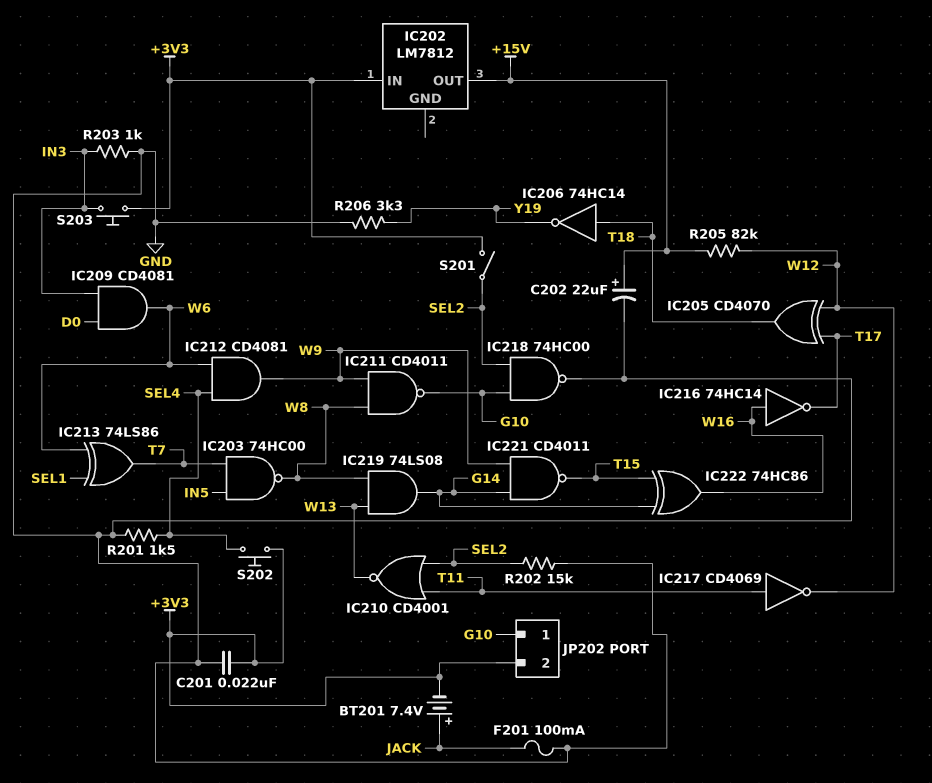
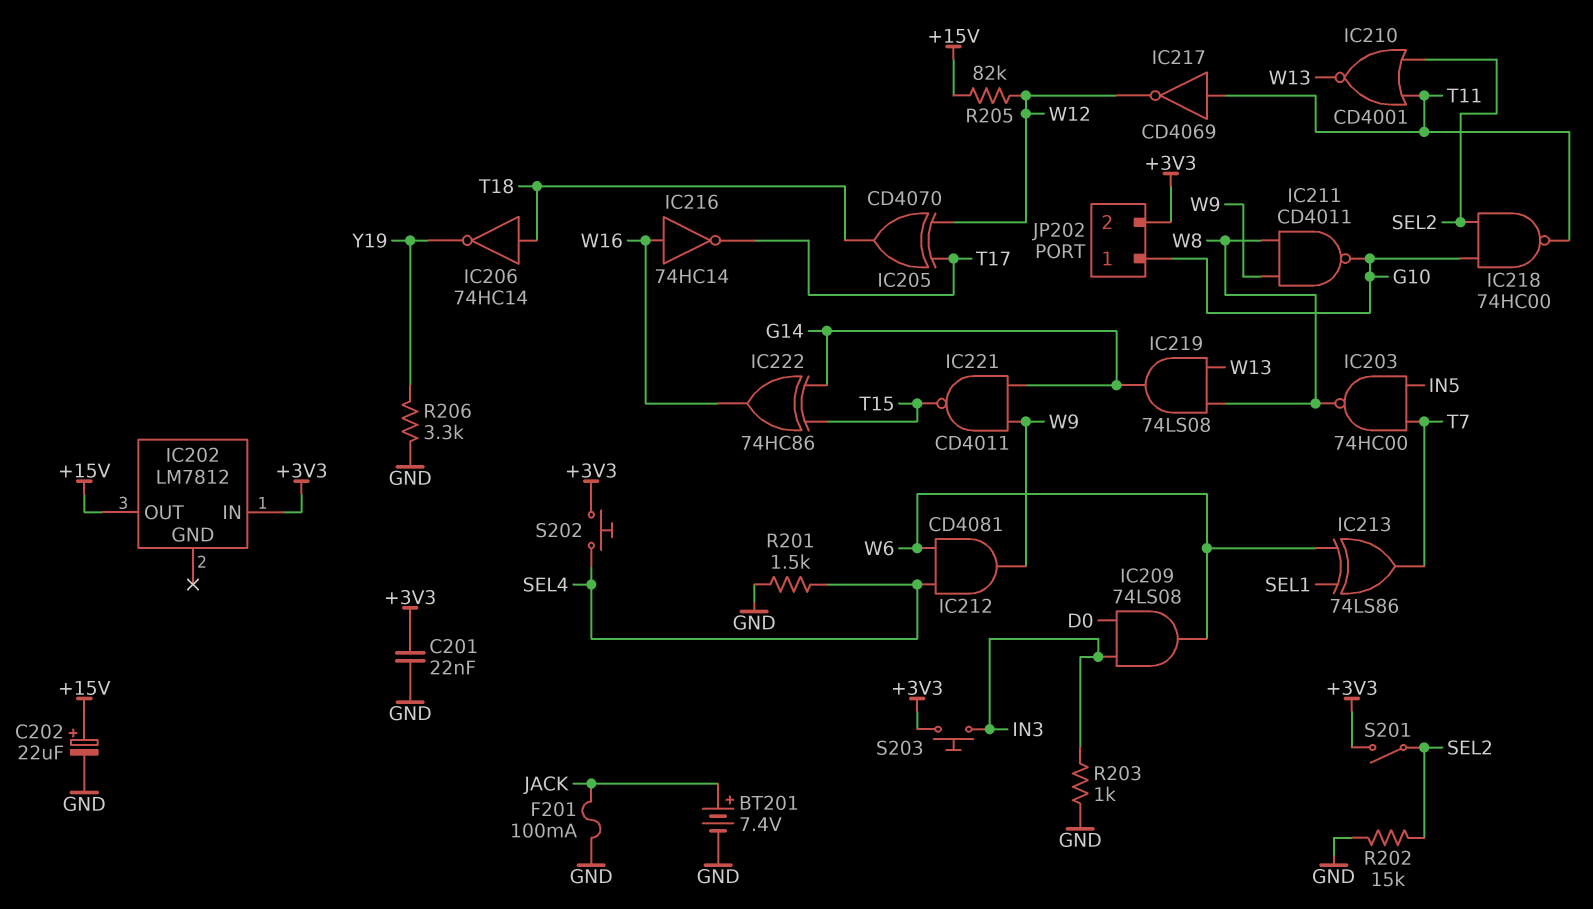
BT201: 7.4V (plus JACK, minus +3V3) -> 7.4V (plus JACK, minus GND)
IC209: AND CD4081 (in D0, in IN3, out W6) -> AND 74LS08 (in D0, in IN3, out W6)
IC218: NAND 74HC00 (in G10, in SEL2, out GND) -> NAND 74HC00 (in G10, in SEL2, out T11)

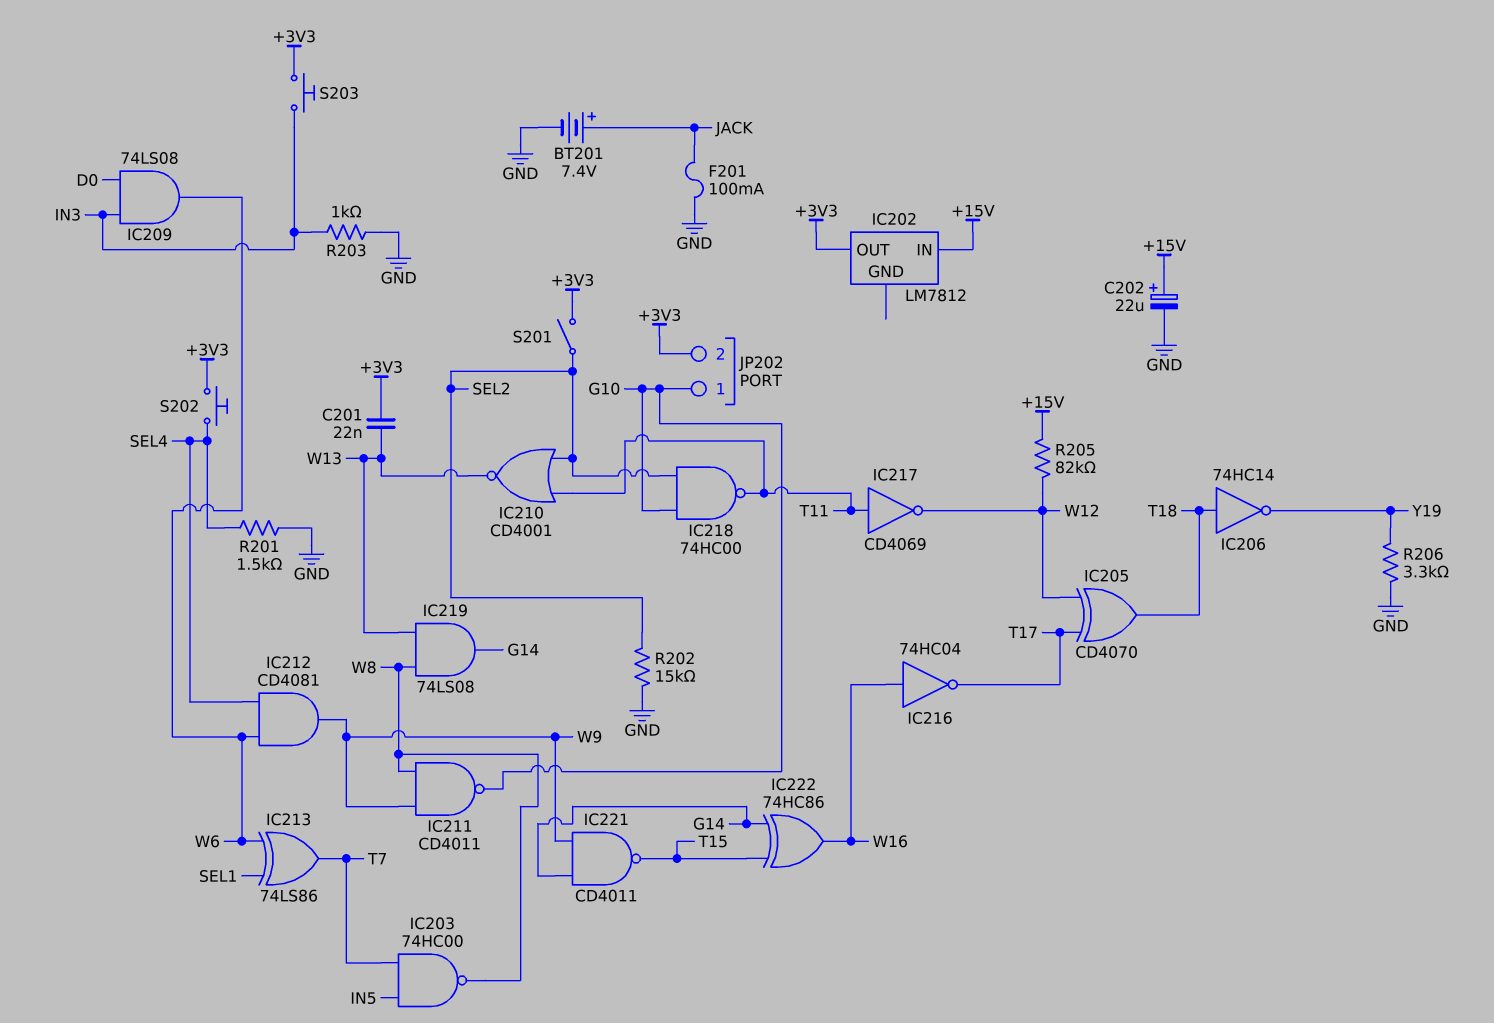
C201: 22nF (+3V3, GND) -> 22nF (+3V3, W13)
IC202 pin IN: +3V3 -> +15V
IC202 pin OUT: +15V -> +3V3
IC216: NOT 74HC14 (in W16, out T17) -> NOT 74HC04 (in W16, out T17)

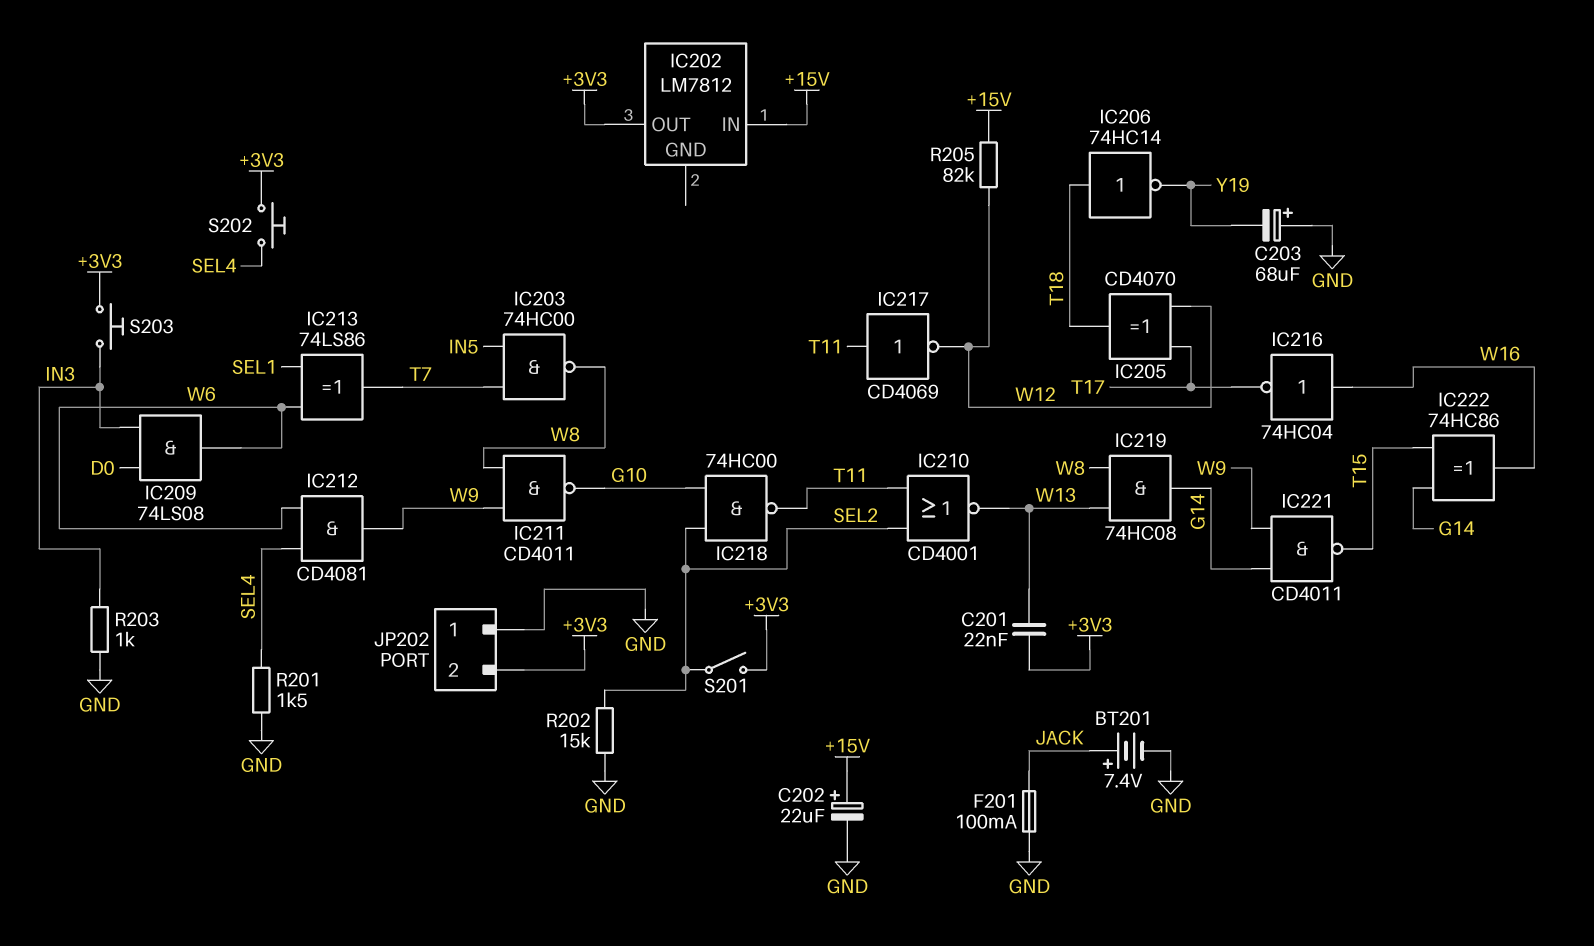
C203: none -> 68uF (plus GND, minus Y19)
IC219: AND 74LS08 (in W8, in W13, out G14) -> AND 74HC08 (in W8, in W13, out G14)
JP202 pin 1: G10 -> GND
R206: 3.3k (GND, Y19) -> none

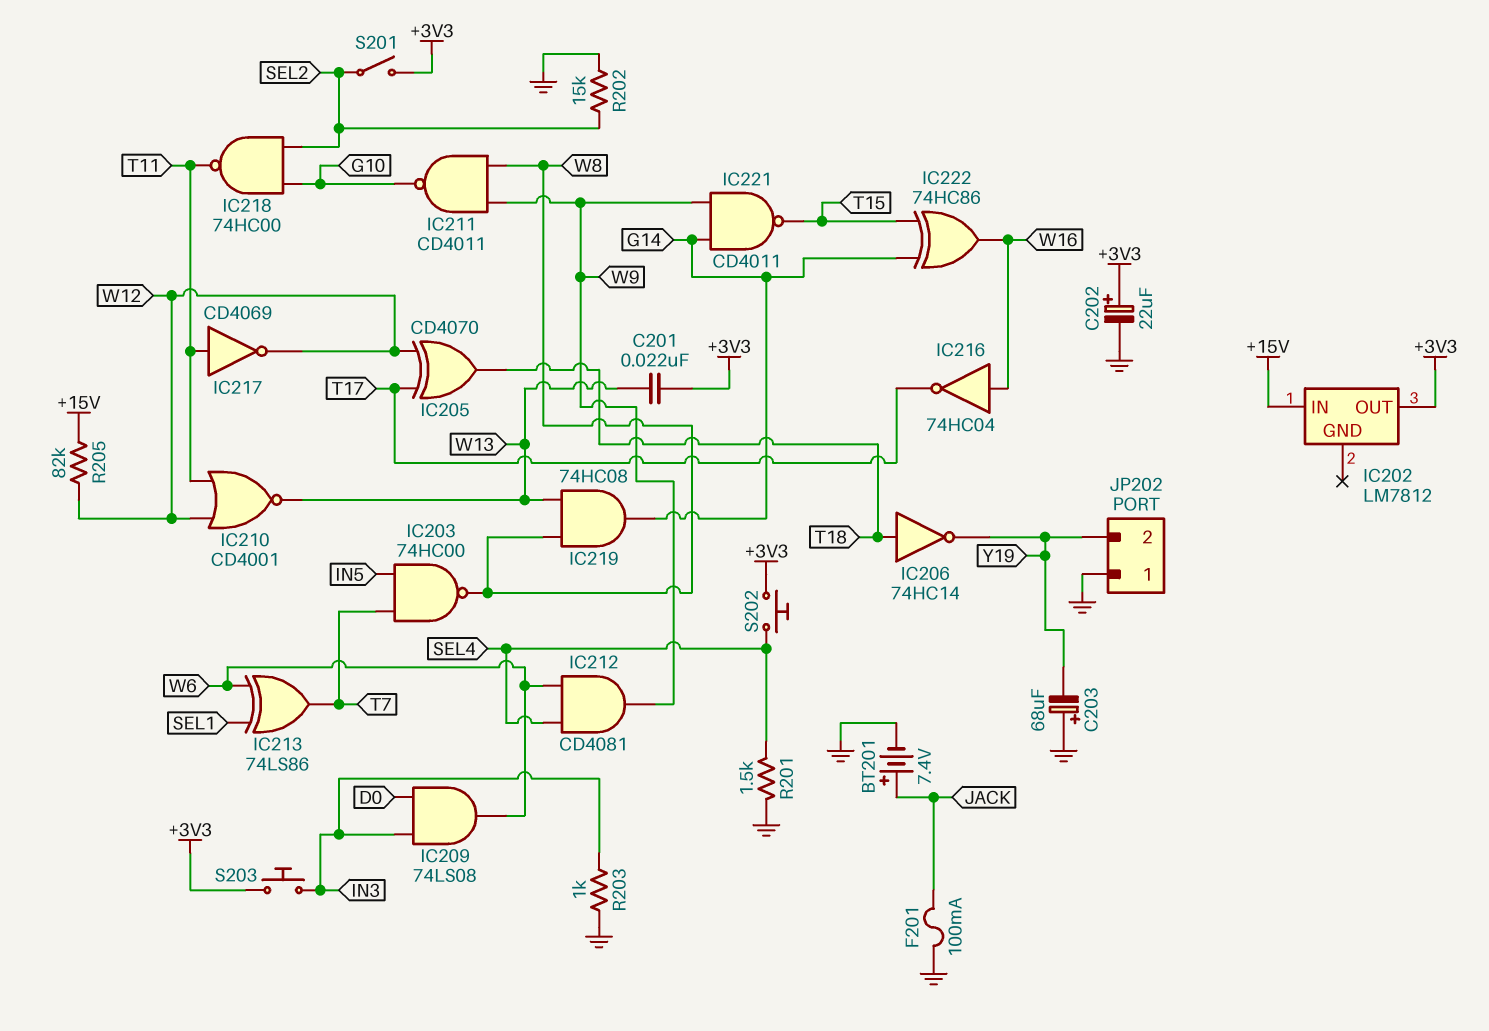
C202: 22uF (plus +15V, minus GND) -> 22uF (plus +3V3, minus GND)
IC210: NOR CD4001 (in SEL2, in T11, out W13) -> NOR CD4001 (in T11, in W12, out W13)
JP202 pin 2: +3V3 -> Y19

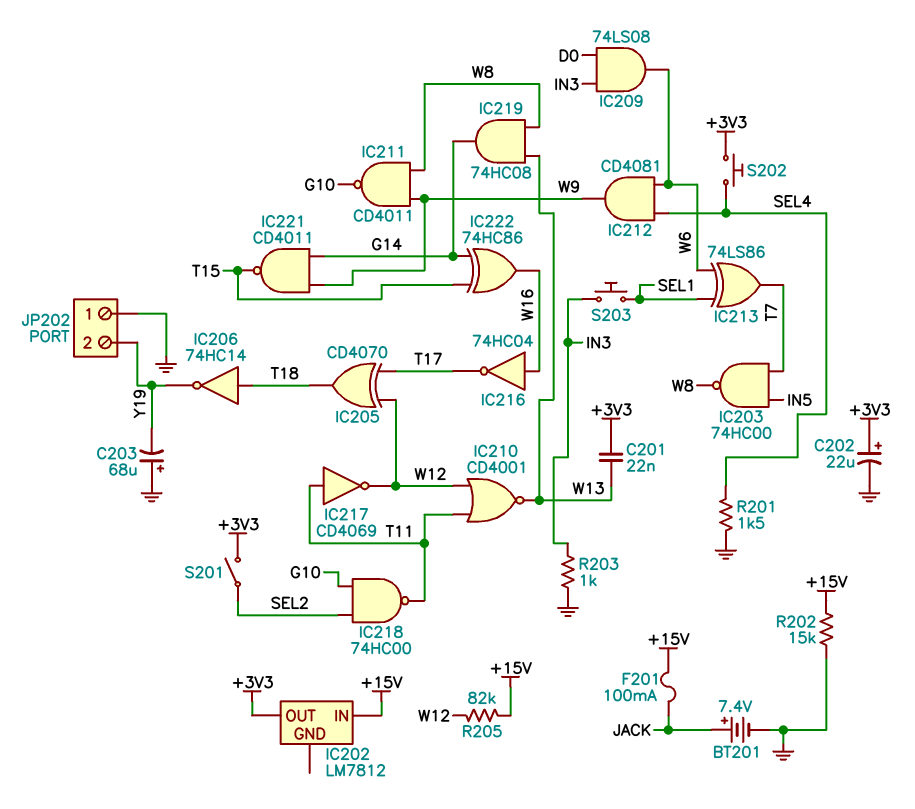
F201: 100mA (GND, JACK) -> 100mA (+15V, JACK)
R202: 15k (GND, SEL2) -> 15k (+15V, GND)
S203: button (+3V3, IN3) -> button (IN3, SEL1)

